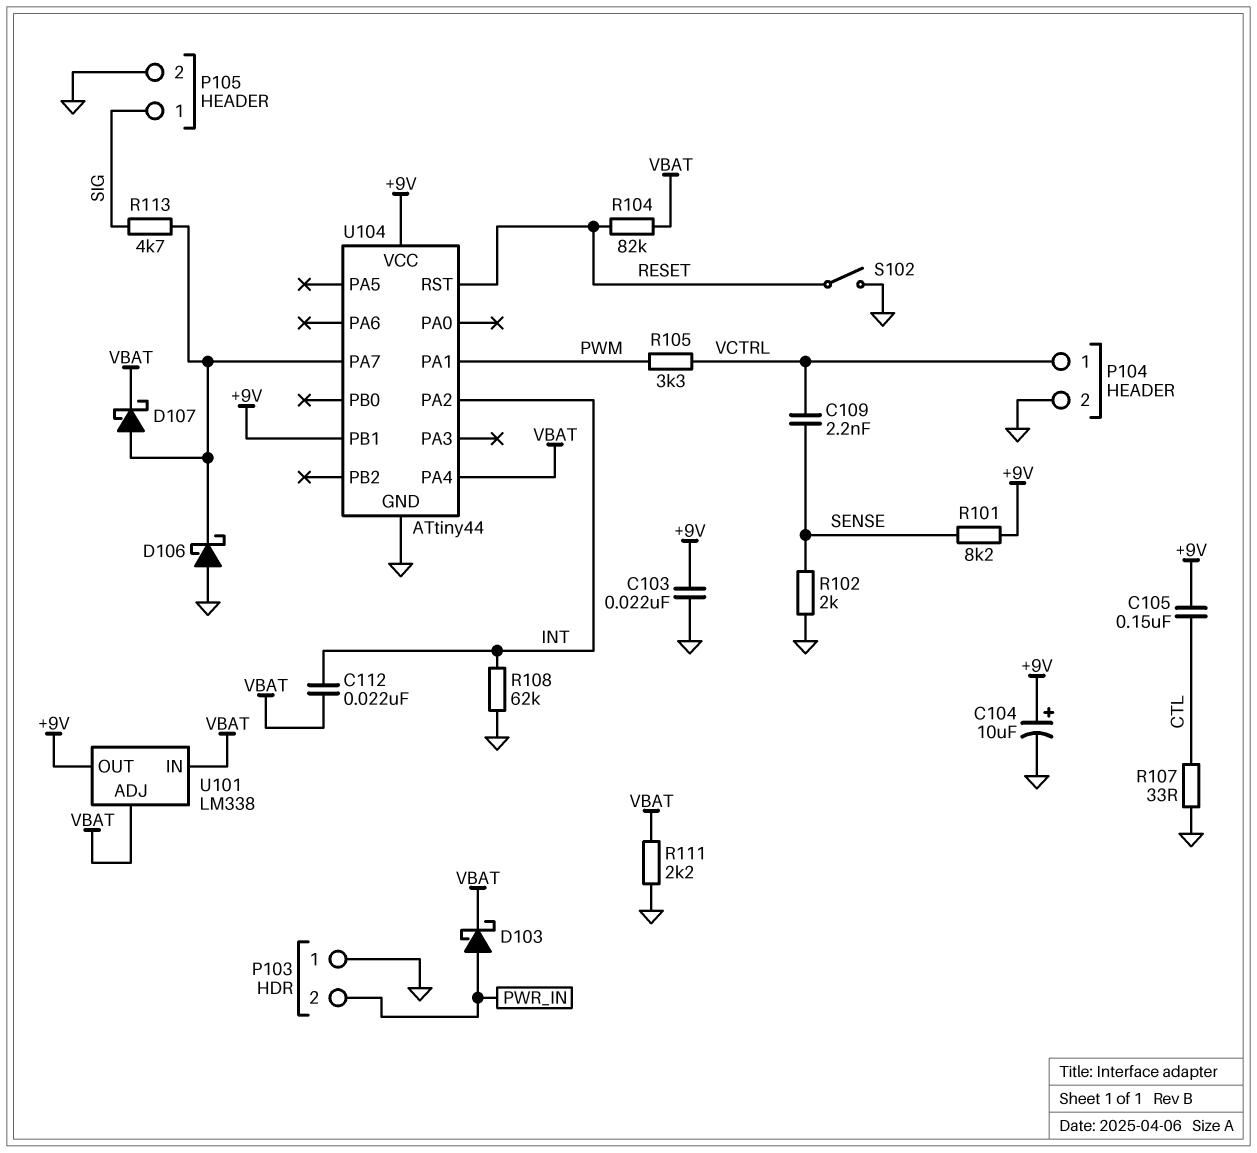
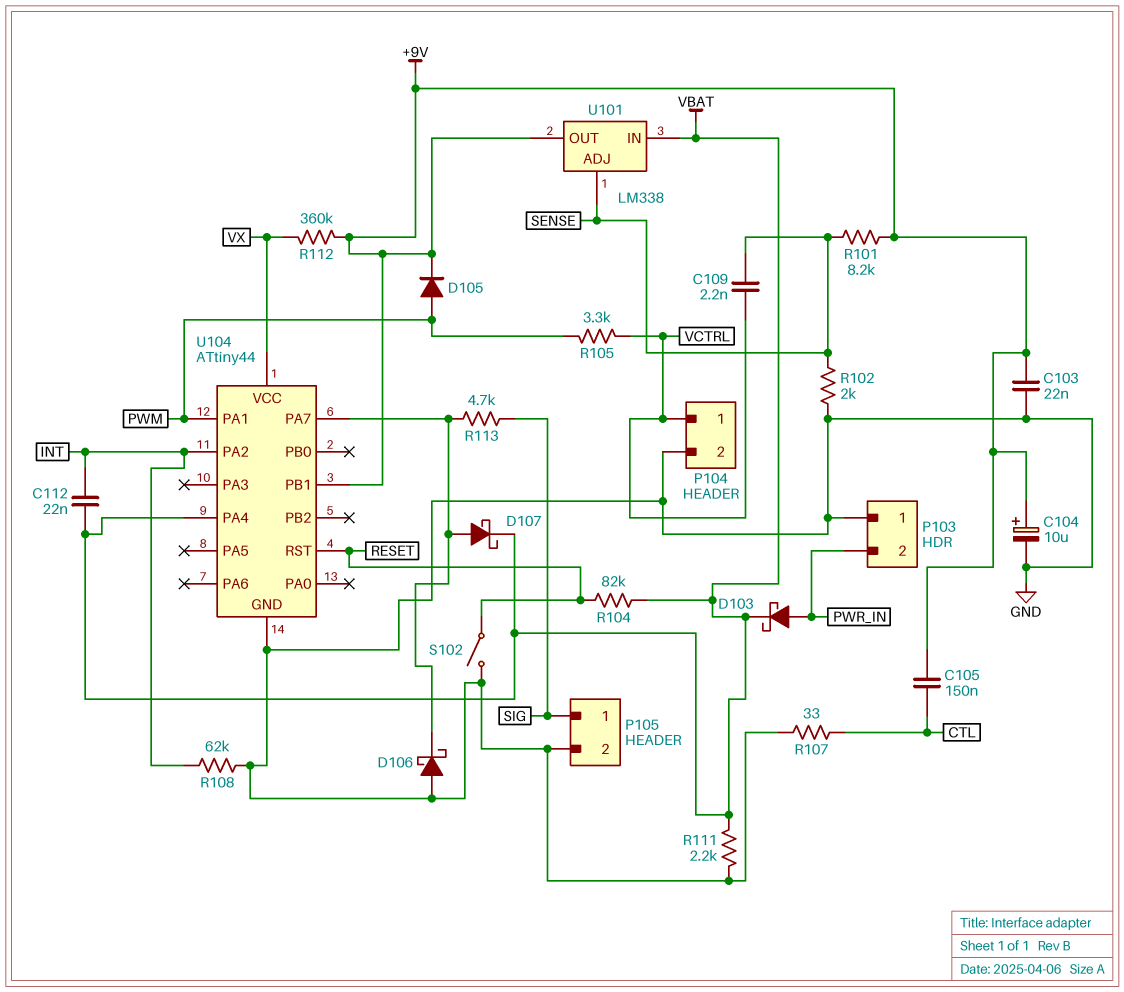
D105: none -> diode (A PWM, K +9V)
R112: none -> 360k (+9V, VX)
U101 pin ADJ: VBAT -> SENSE
U104 pin VCC: +9V -> VX

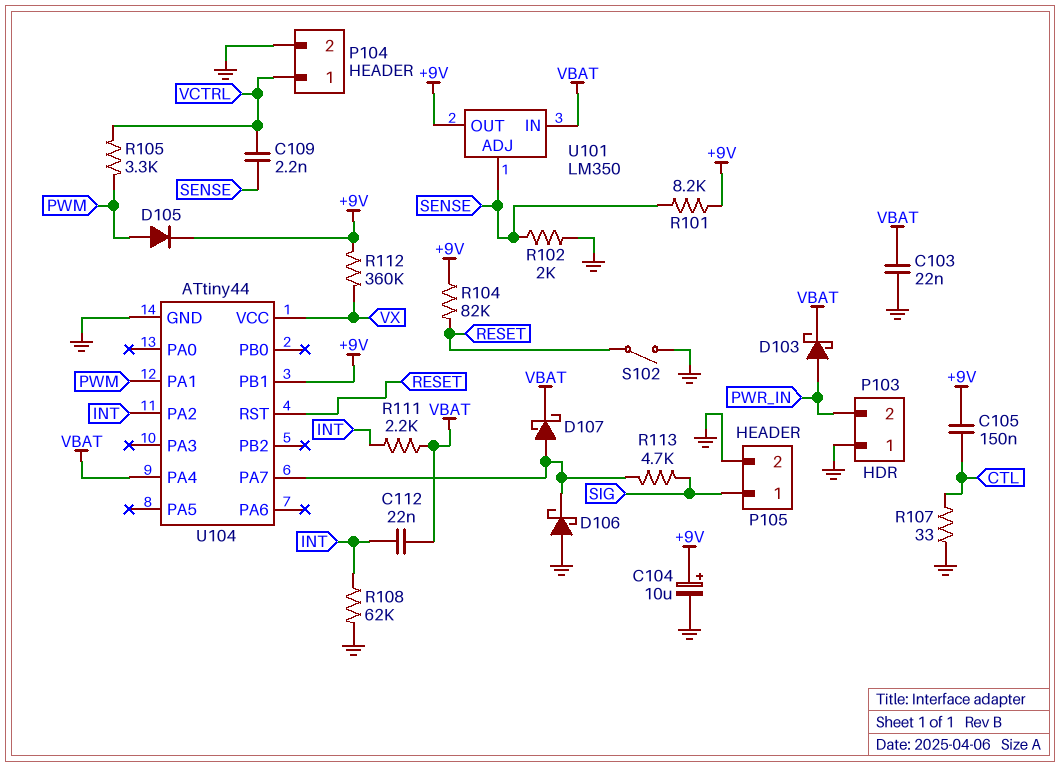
C103: 22nF (+9V, GND) -> 22nF (GND, VBAT)
R104: 82k (RESET, VBAT) -> 82k (+9V, RESET)
R111: 2.2k (GND, VBAT) -> 2.2k (INT, VBAT)
U101: LM338 -> LM350

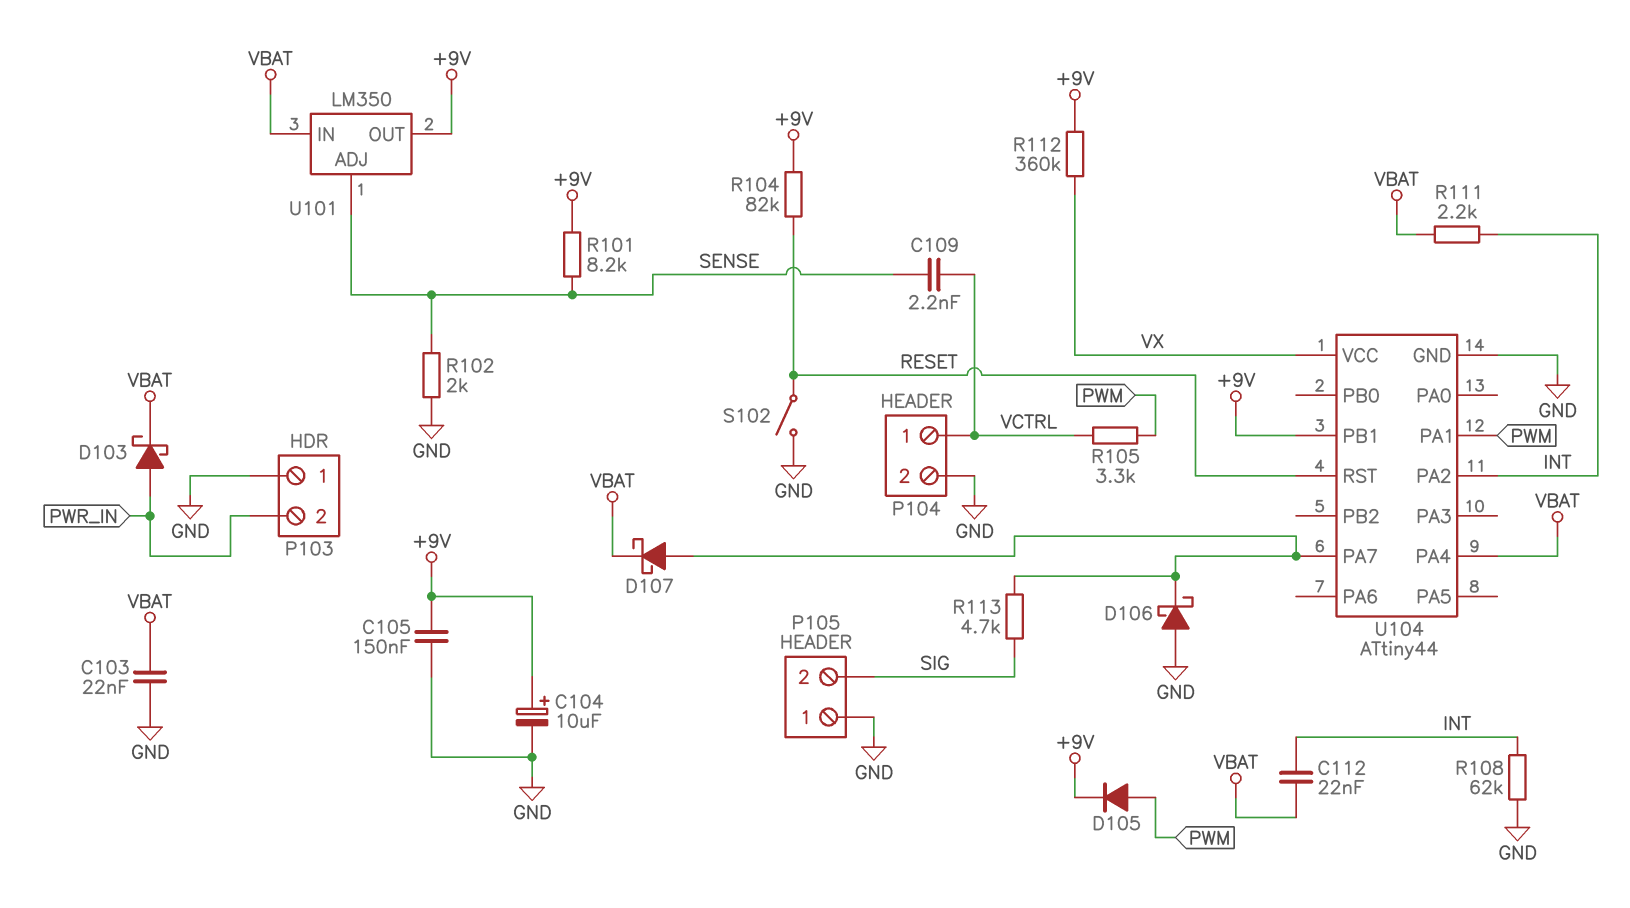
C105: 150nF (+9V, CTL) -> 150nF (+9V, GND)
P105 pin 1: SIG -> GND
P105 pin 2: GND -> SIG
R107: 33 (CTL, GND) -> none

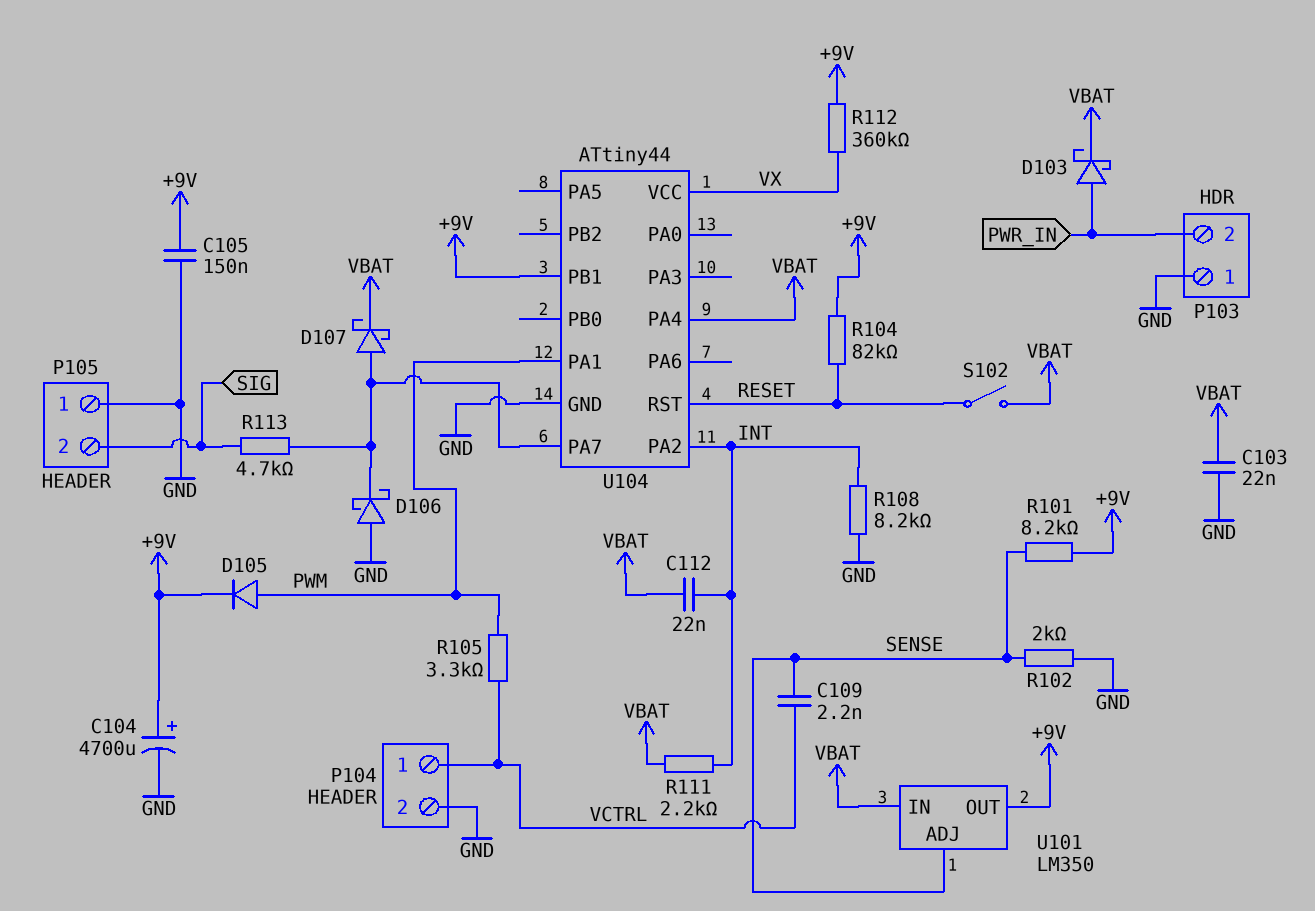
C104: 10uF (plus +9V, minus GND) -> 4700uF (plus +9V, minus GND)
R108: 62k (GND, INT) -> 8.2k (GND, INT)
S102: switch (GND, RESET) -> switch (RESET, VBAT)

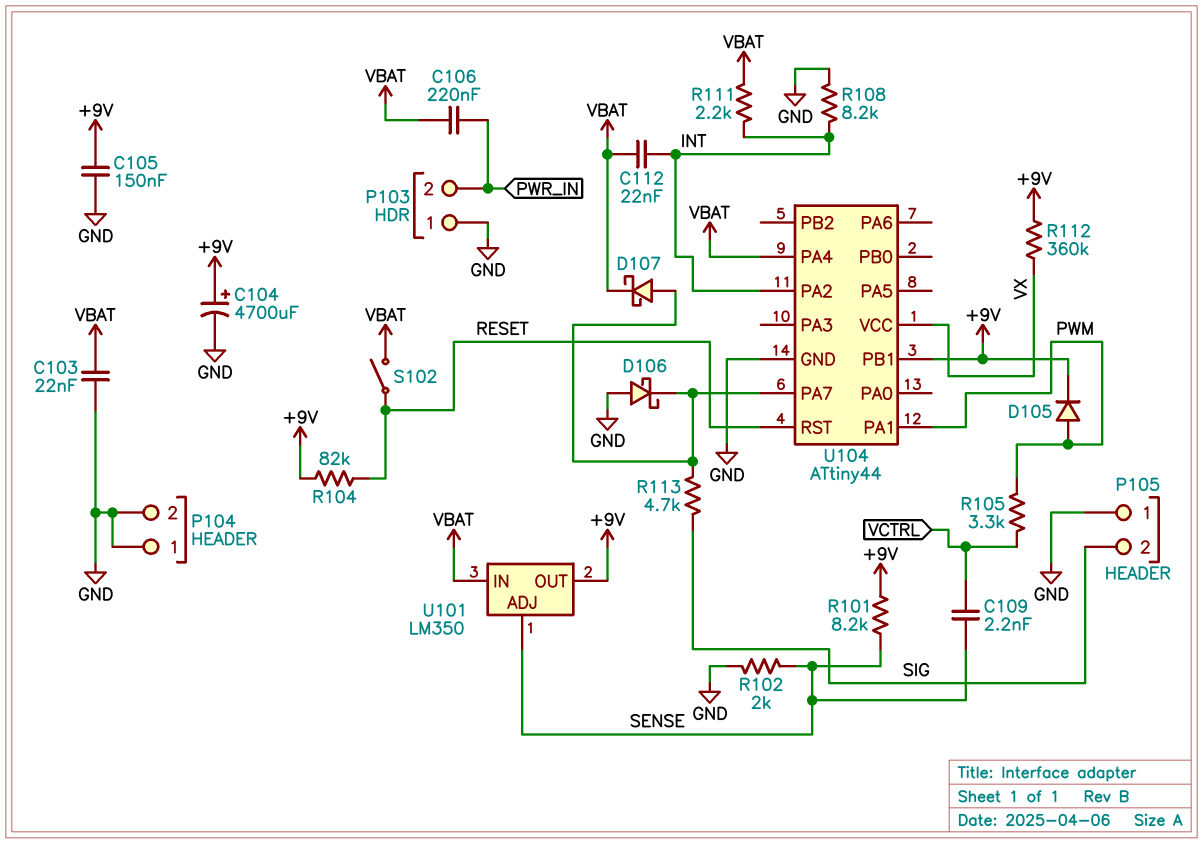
C106: none -> 220nF (PWR_IN, VBAT)
D103: schottky (A PWR_IN, K VBAT) -> none
P104 pin 1: VCTRL -> GND

